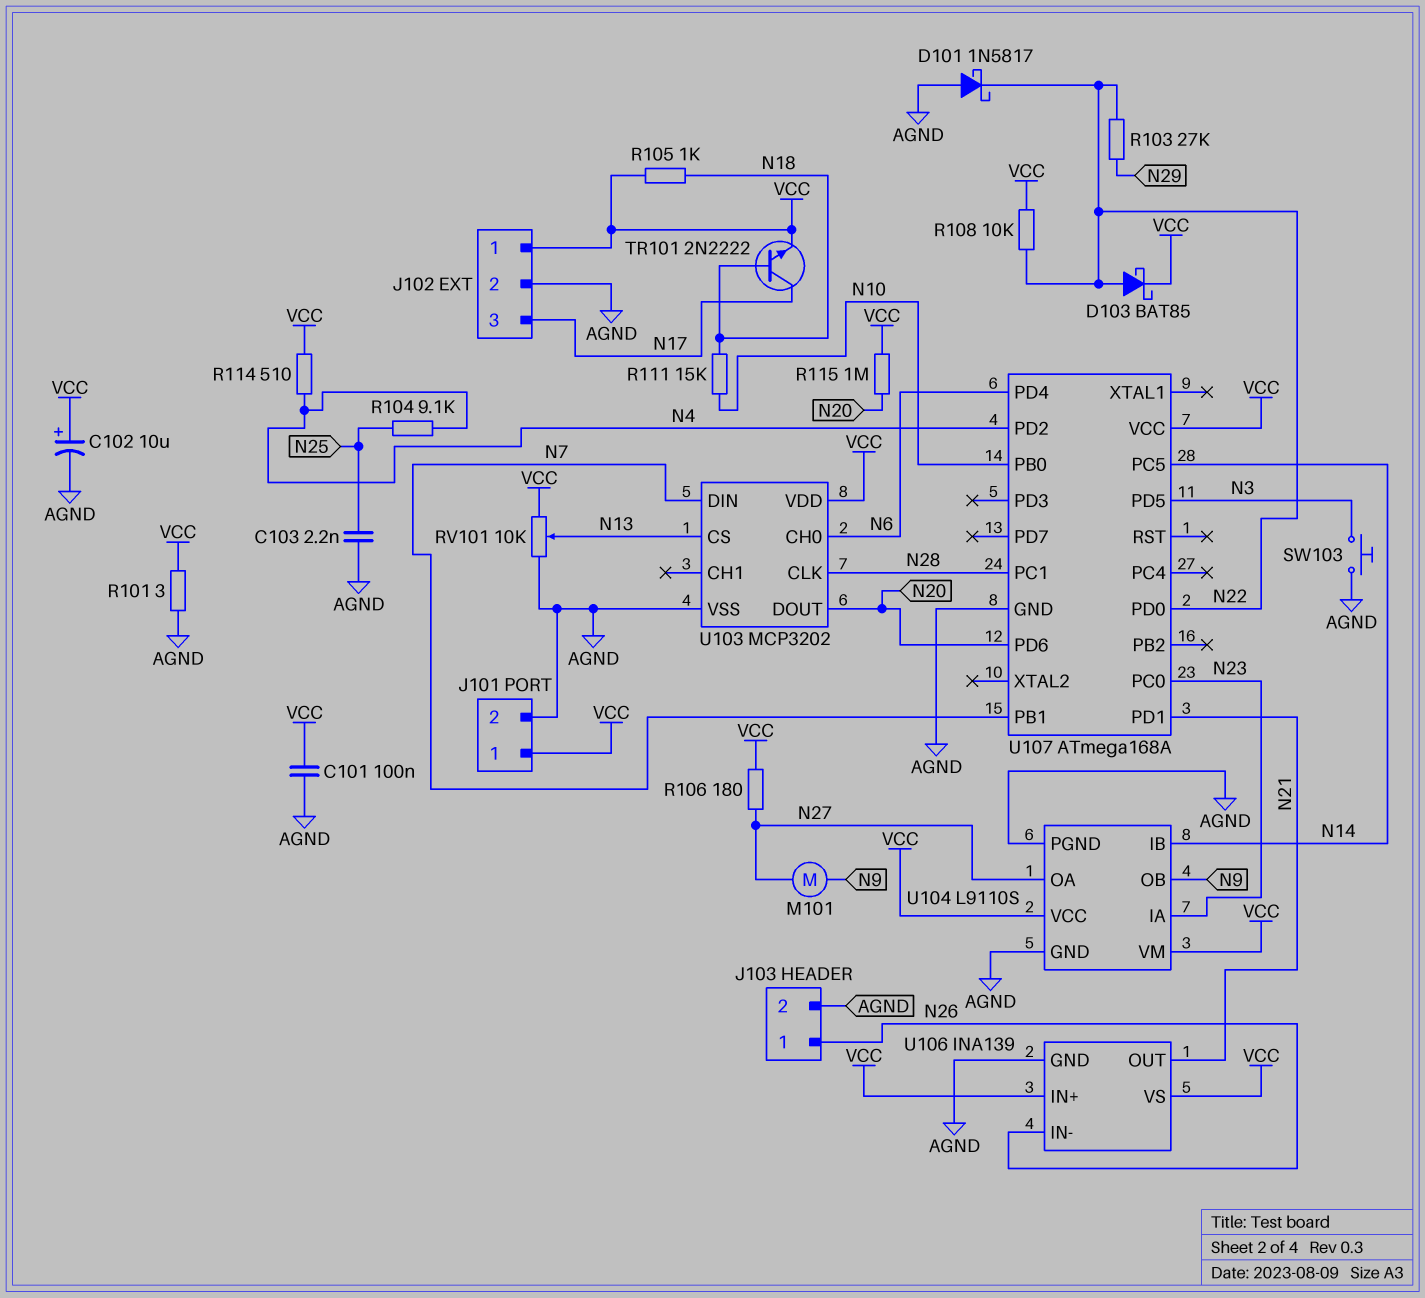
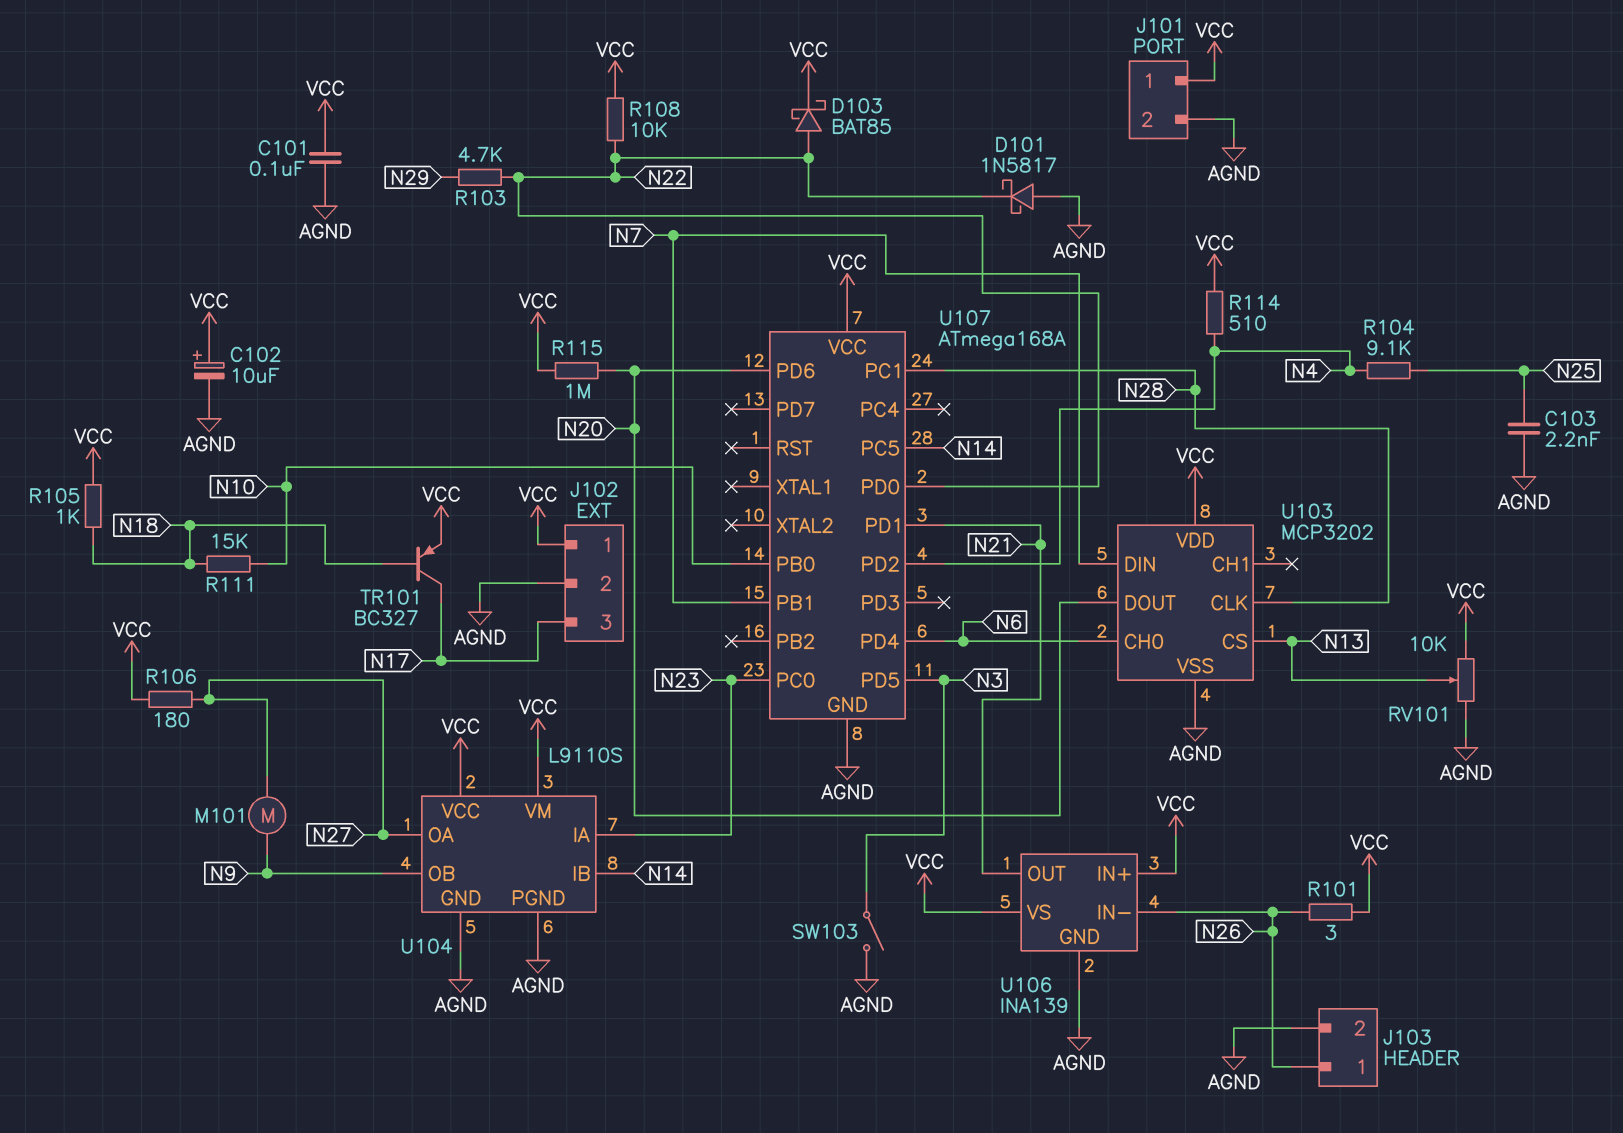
R101: 3 (AGND, VCC) -> 3 (N26, VCC)
R103: 27k (N22, N29) -> 4.7k (N22, N29)
SW103: button (AGND, N3) -> switch (AGND, N3)
TR101: NPN 2N2222 (B N18, C N17, E VCC) -> PNP BC327 (B N18, C N17, E VCC)

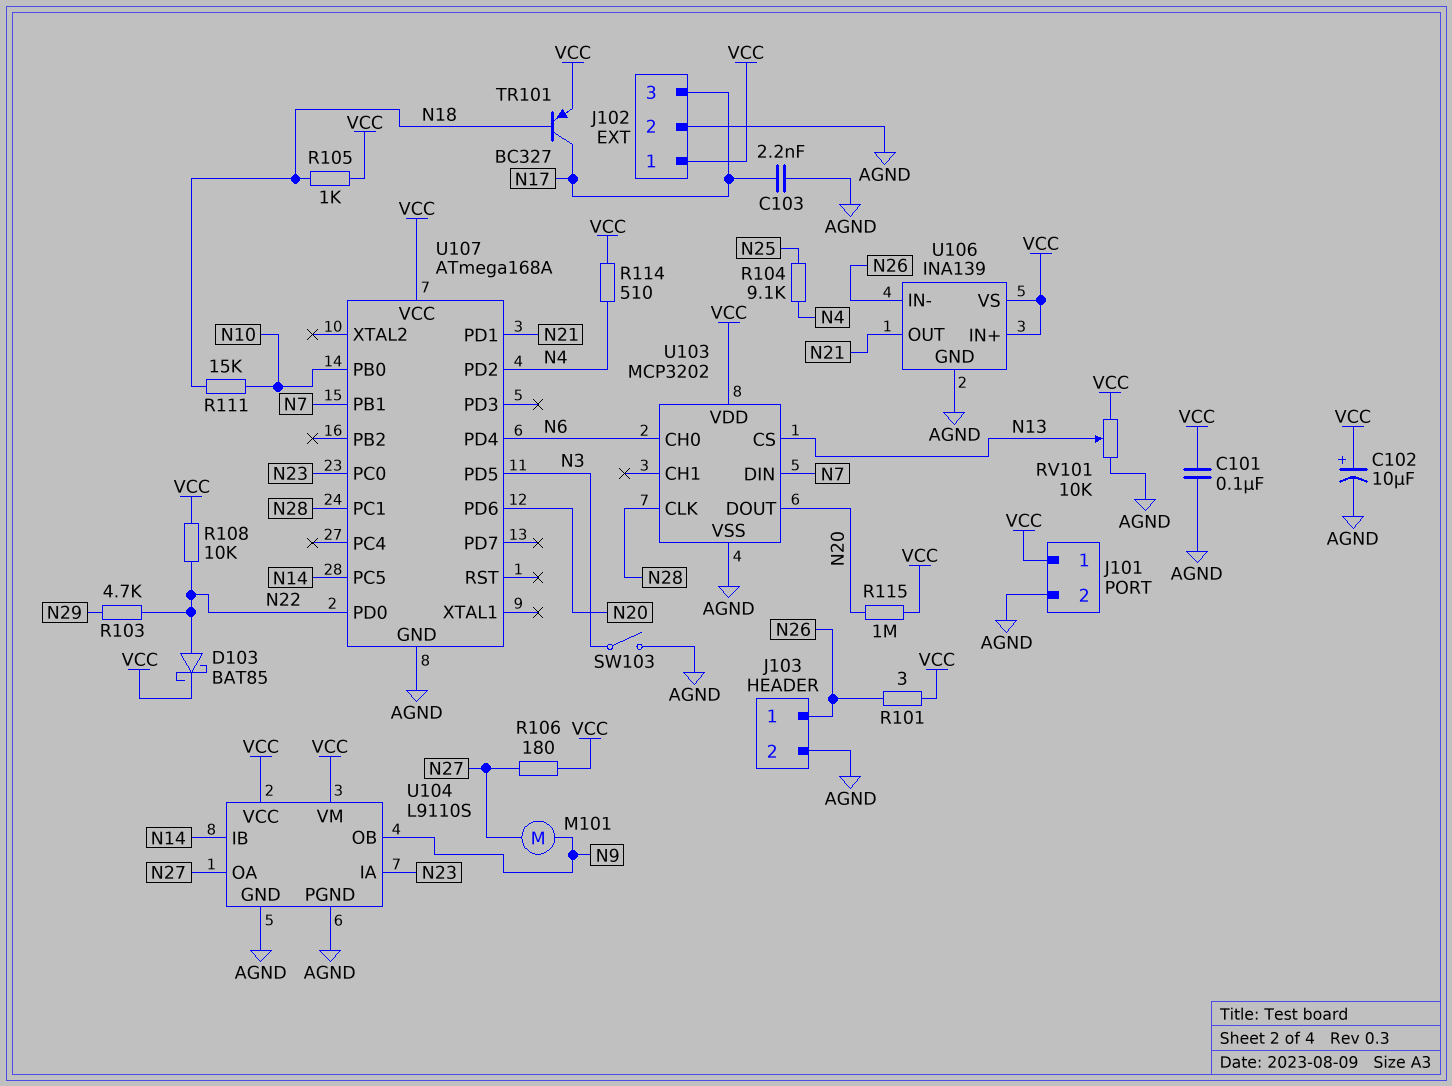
C103: 2.2nF (AGND, N25) -> 2.2nF (AGND, N17)
D101: schottky 1N5817 (A AGND, K N22) -> none

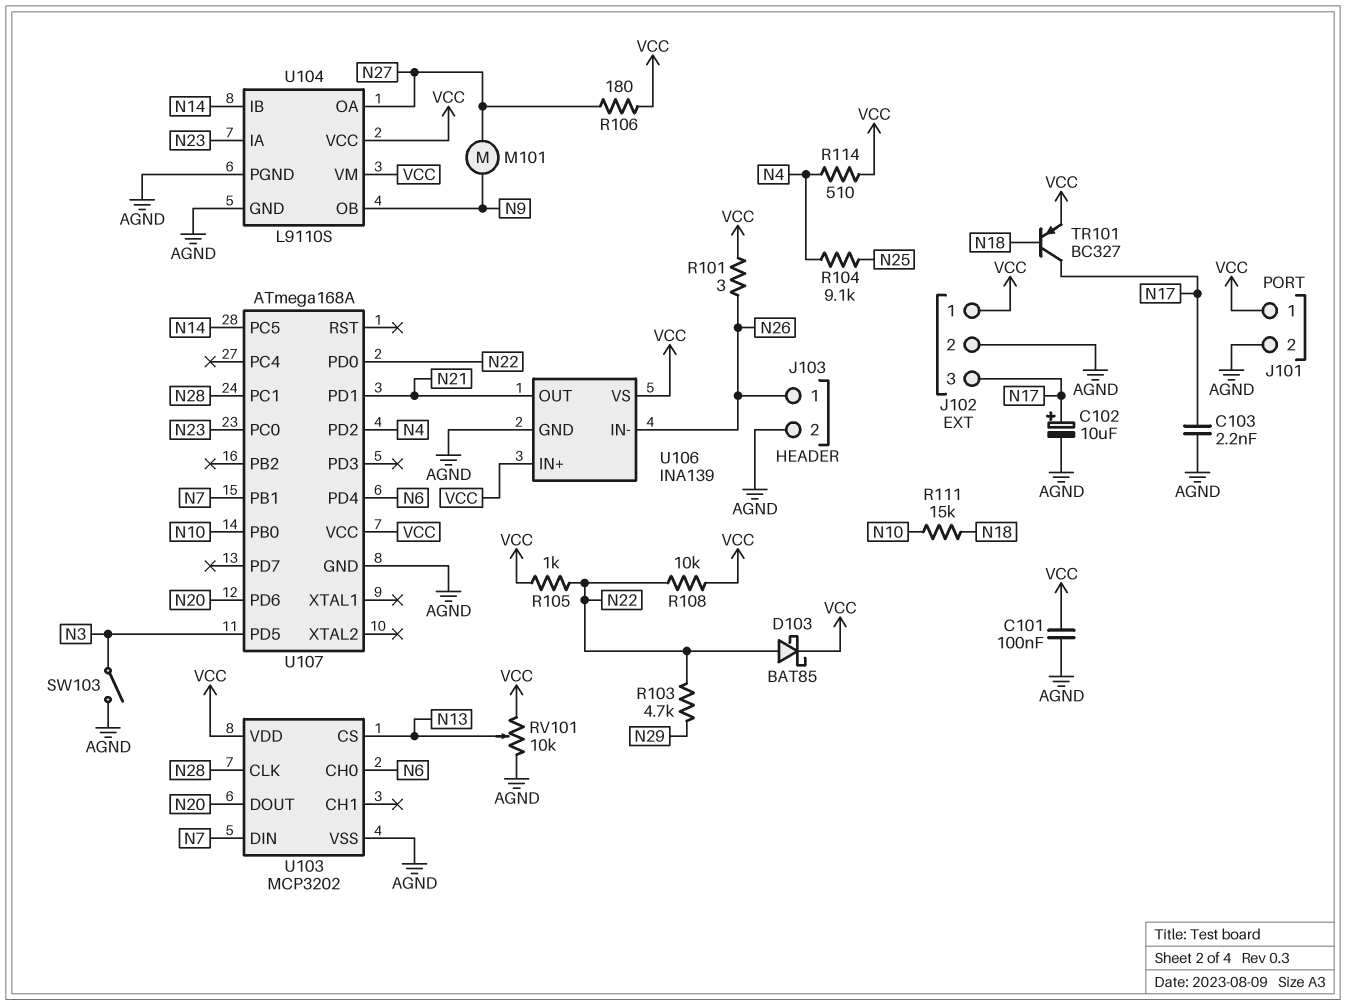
C102: 10uF (plus VCC, minus AGND) -> 10uF (plus N17, minus AGND)
R105: 1k (N18, VCC) -> 1k (N22, VCC)
R115: 1M (N20, VCC) -> none

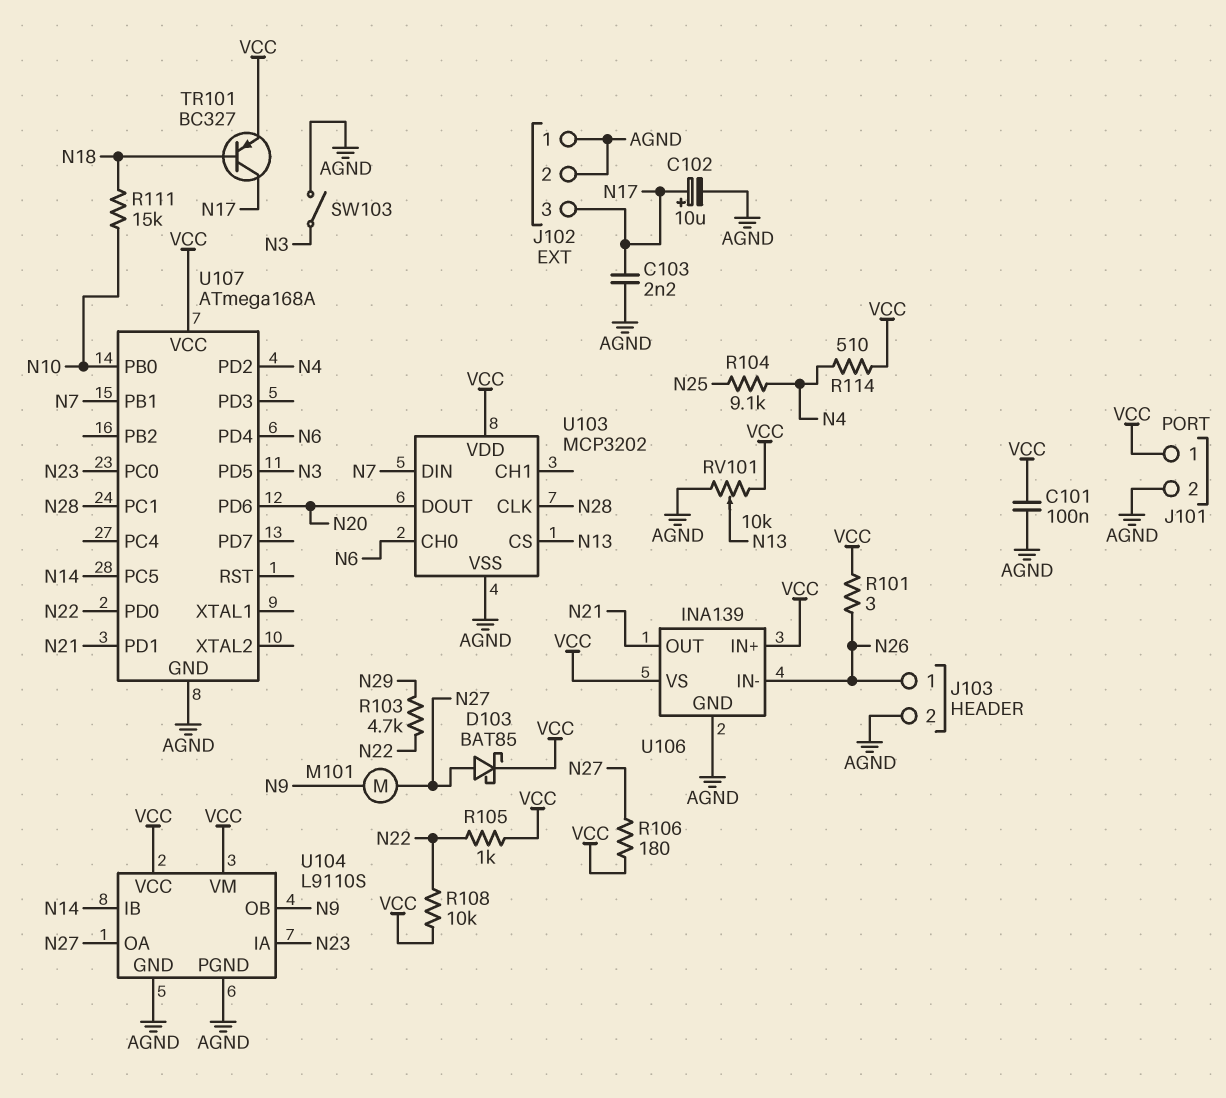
D103: schottky BAT85 (A N22, K VCC) -> schottky BAT85 (A N27, K VCC)
J102 pin 1: VCC -> AGND

